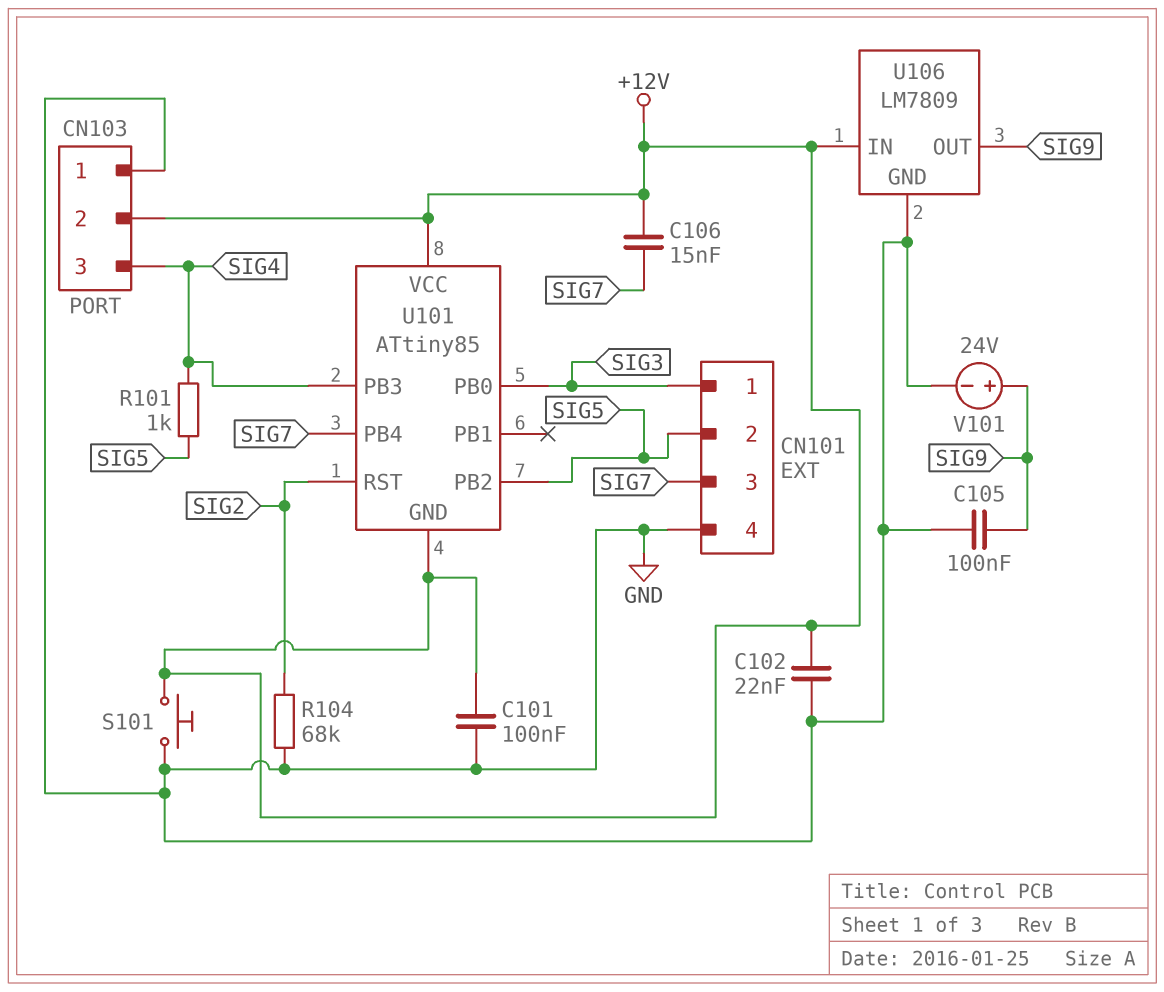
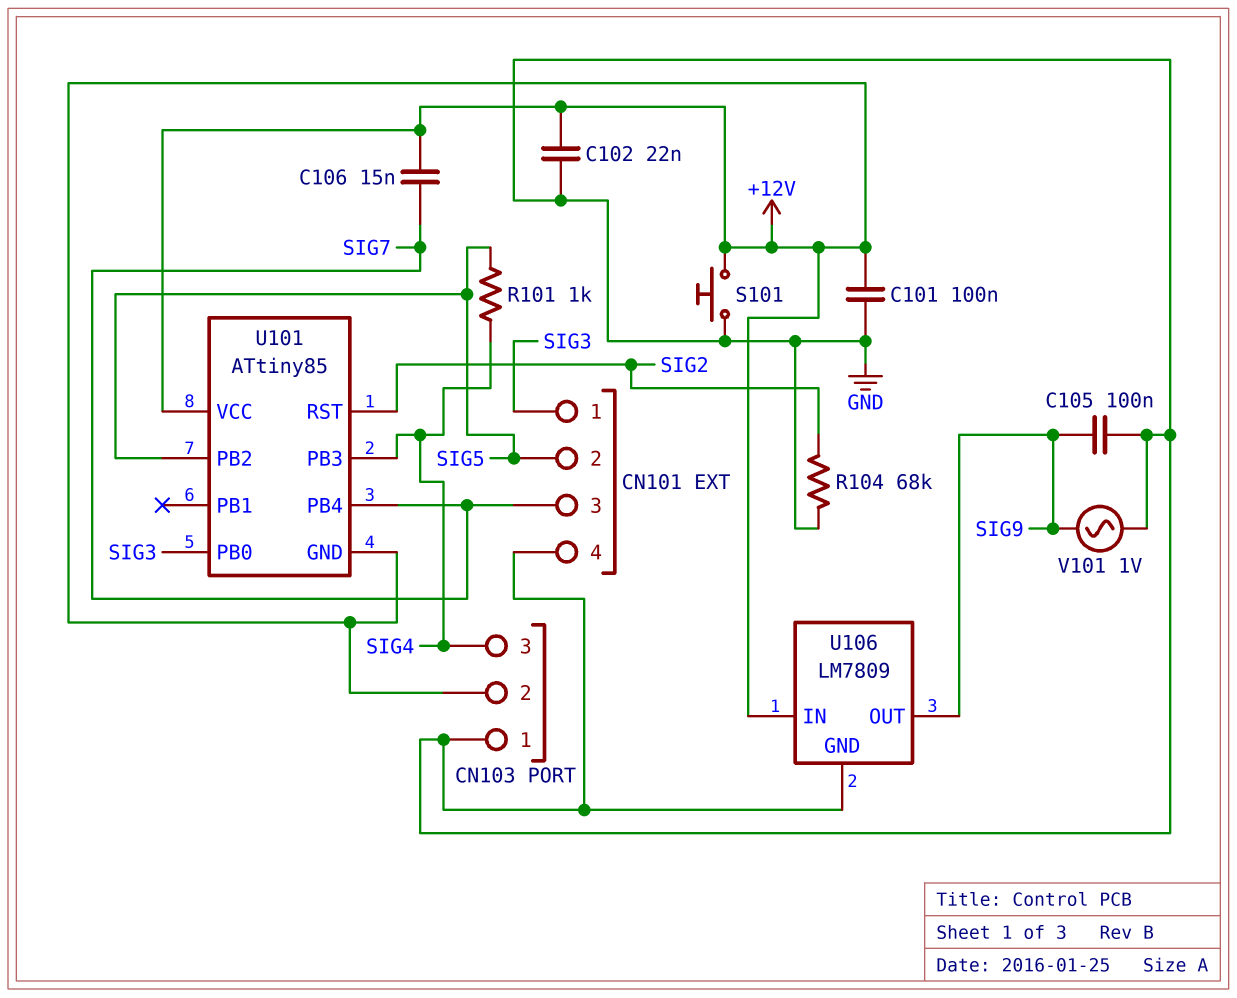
V101: 24V (plus SIG9, minus GND) -> AC 1V (GND, SIG9)

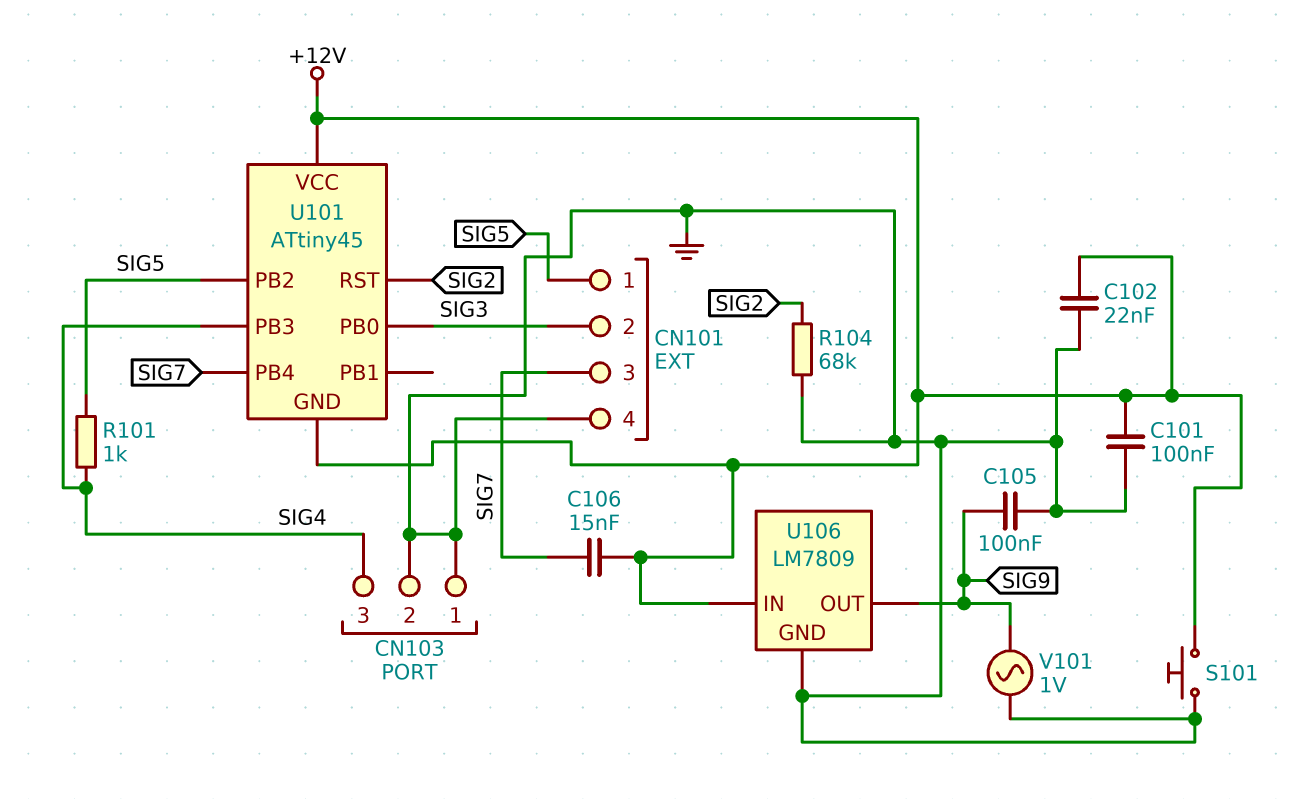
CN101 pin 1: SIG3 -> SIG5
CN101 pin 2: SIG5 -> SIG3
CN103 pin 2: +12V -> GND
U101: ATtiny85 -> ATtiny45

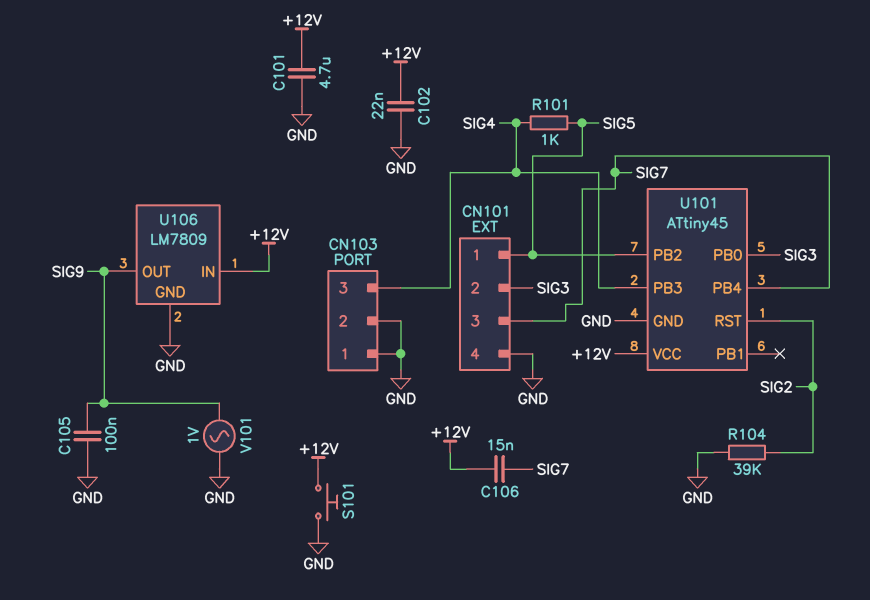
C101: 100nF (+12V, GND) -> 4.7uF (+12V, GND)
R104: 68k (GND, SIG2) -> 39k (GND, SIG2)
U101 pin GND: +12V -> GND

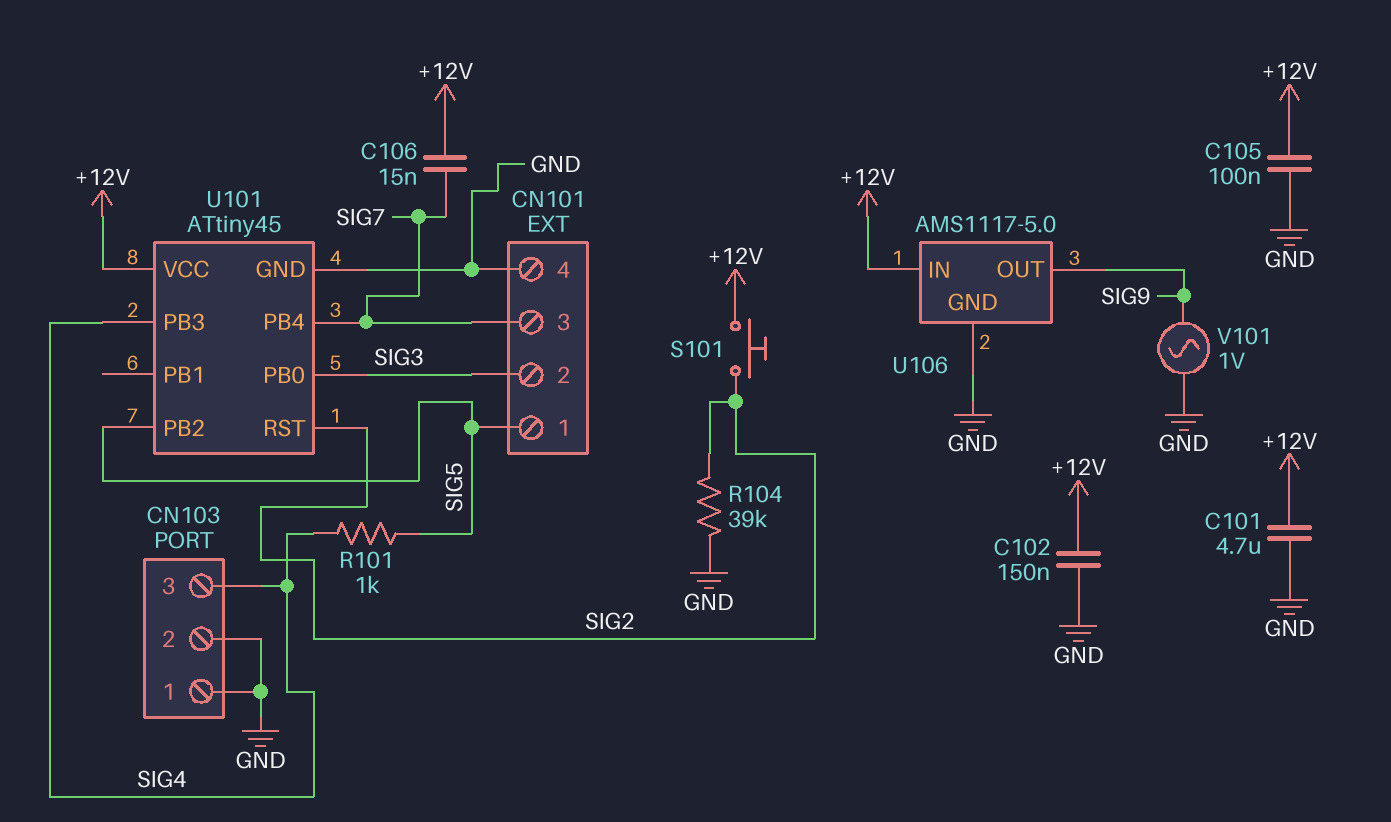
C102: 22nF (+12V, GND) -> 150nF (+12V, GND)
C105: 100nF (GND, SIG9) -> 100nF (+12V, GND)
S101: button (+12V, GND) -> button (+12V, SIG2)
U106: LM7809 -> AMS1117-5.0

